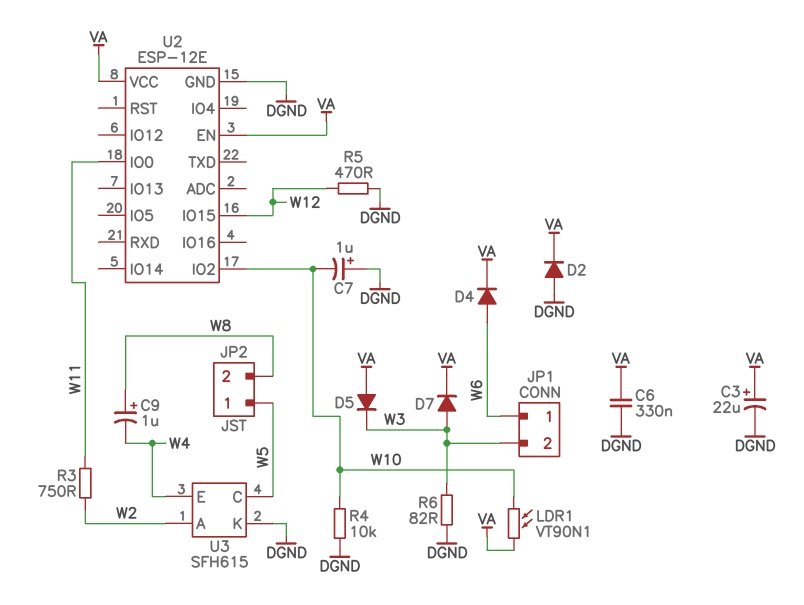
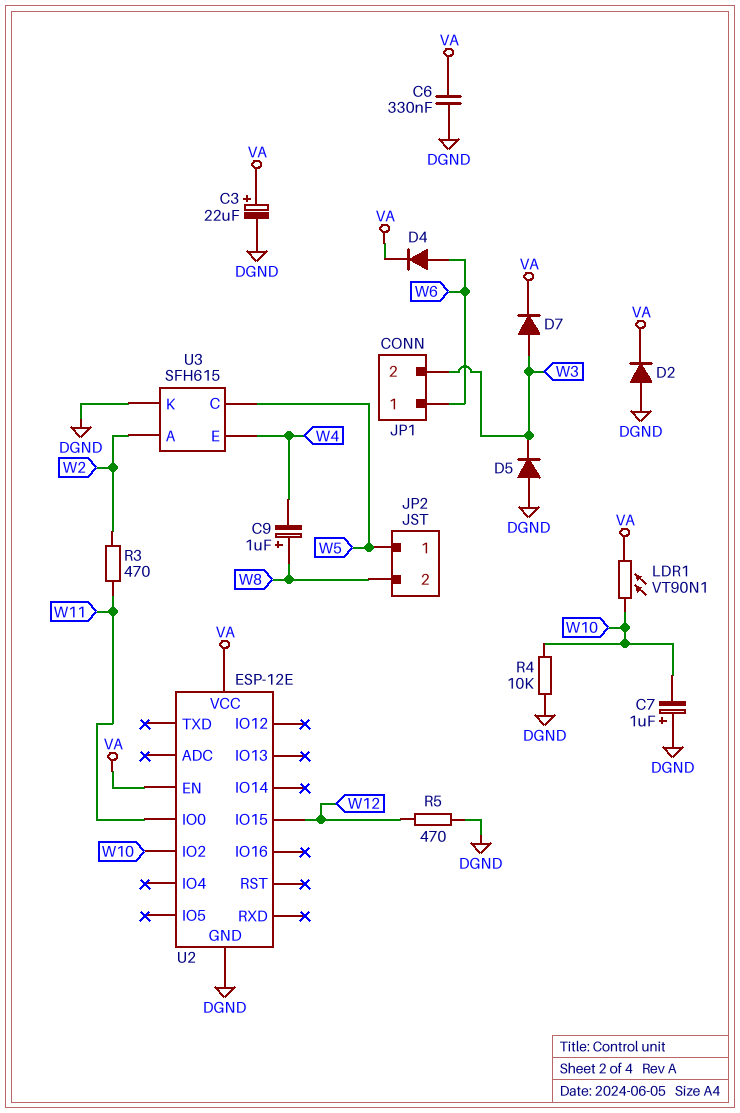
D5: diode (A VA, K W3) -> diode (A DGND, K W3)
R3: 750 (W2, W11) -> 470 (W2, W11)
R6: 82 (DGND, W3) -> none

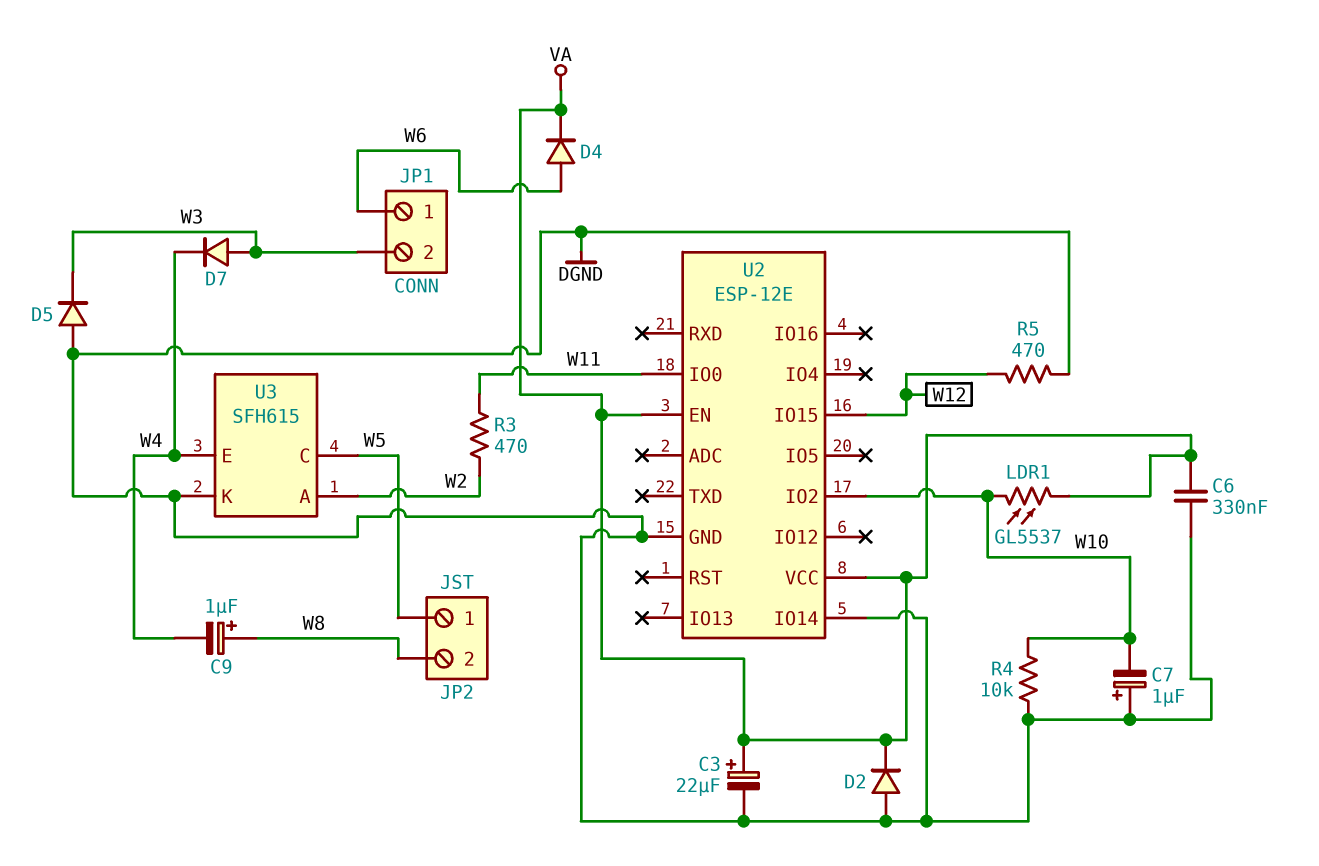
D7: diode (A W3, K VA) -> diode (A W3, K W4)
LDR1: VT90N1 (VA, W10) -> GL5537 (VA, W10)
U2 pin IO14: none -> DGND

